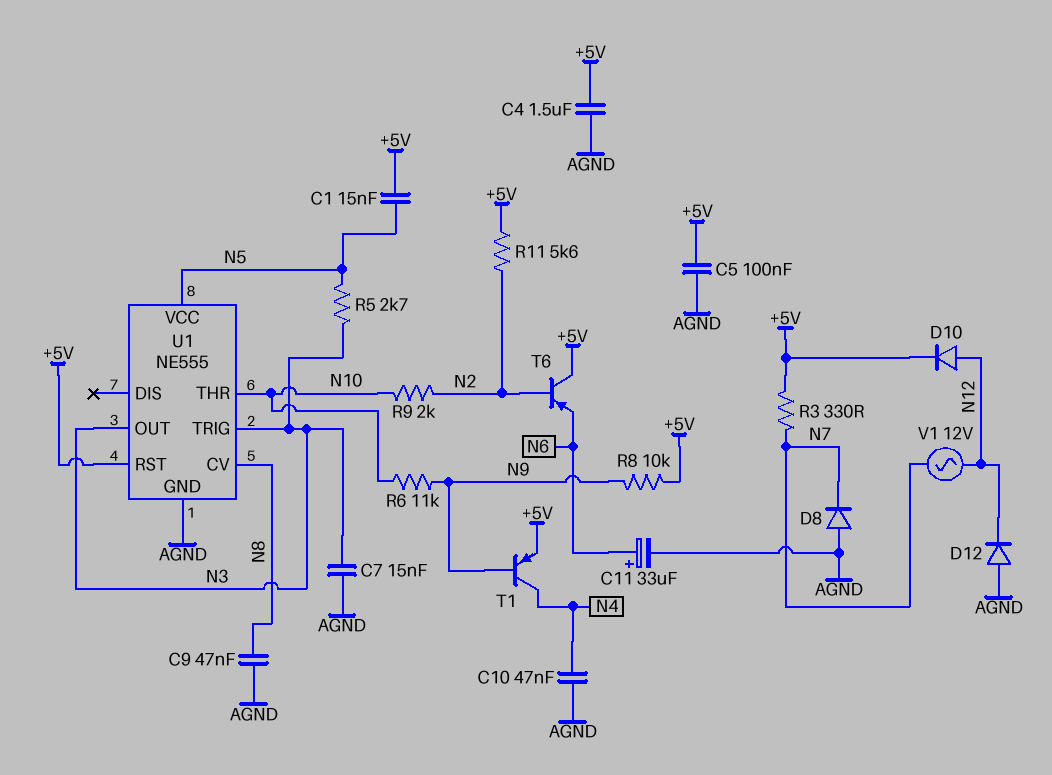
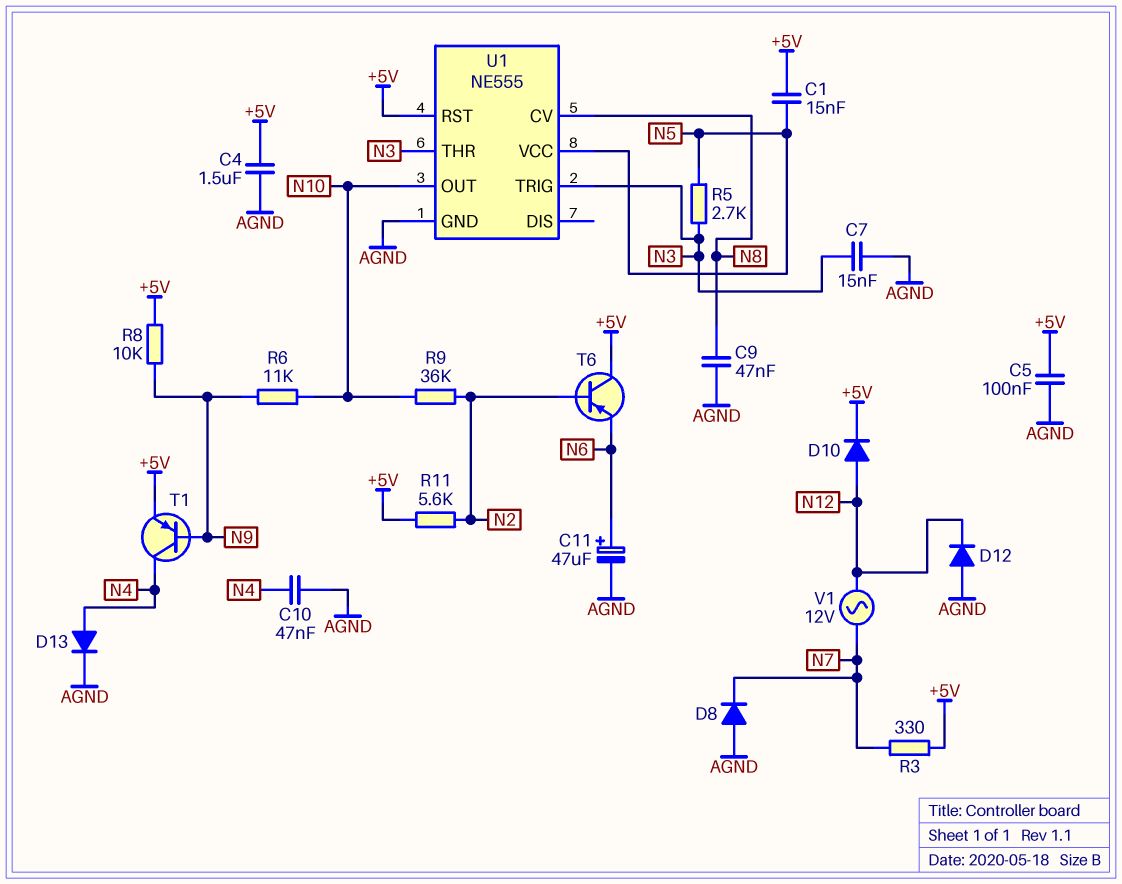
C11: 33uF (plus N6, minus AGND) -> 47uF (plus N6, minus AGND)
D13: none -> diode (A N4, K AGND)
R9: 2k (N2, N10) -> 36k (N2, N10)
U1 pin OUT: N3 -> N10
U1 pin THR: N10 -> N3

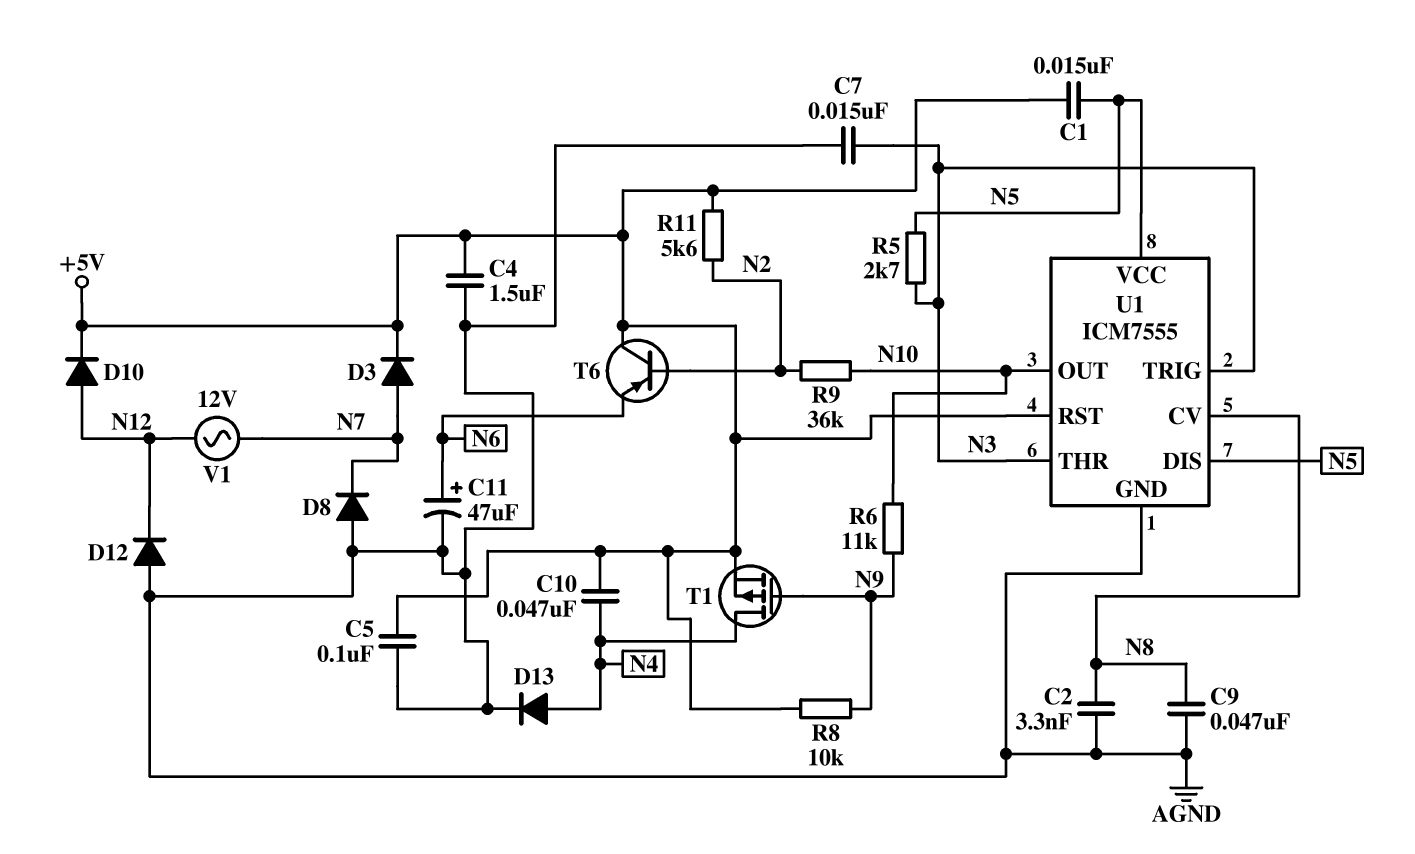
C2: none -> 3.3nF (AGND, N8)
C10: 47nF (AGND, N4) -> 47nF (+5V, N4)
D3: none -> diode (A N7, K +5V)
R3: 330 (+5V, N7) -> none
T1: PNP (B N9, C N4, E +5V) -> PMOS (G N9, D N4, S +5V)
U1: NE555 -> ICM7555
U1 pin DIS: none -> N5

